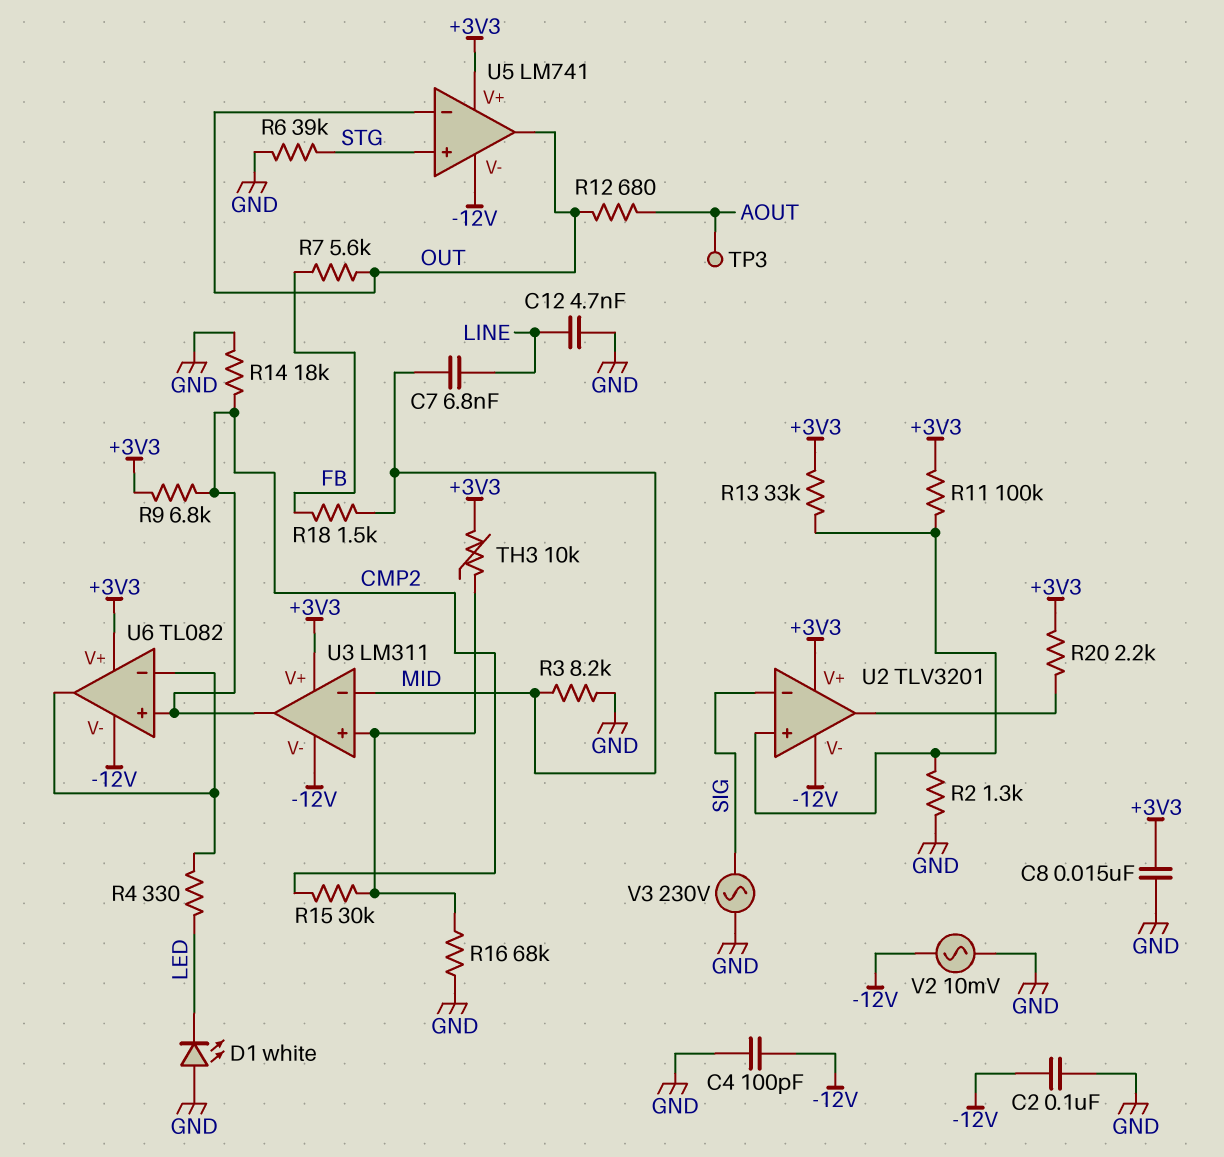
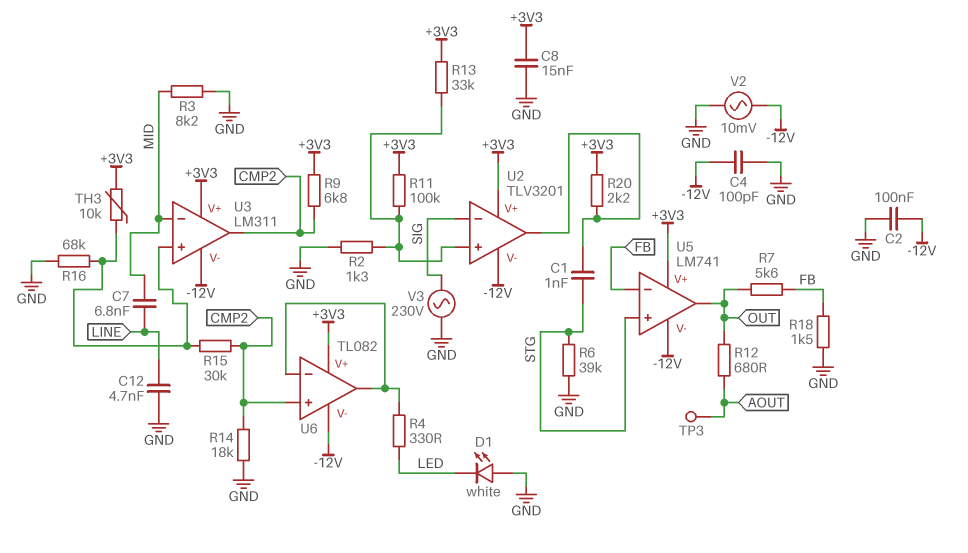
C1: none -> 1nF (STG, U2/out)
R18: 1.5k (FB, MID) -> 1.5k (FB, GND)
U5 pin in-: OUT -> FB

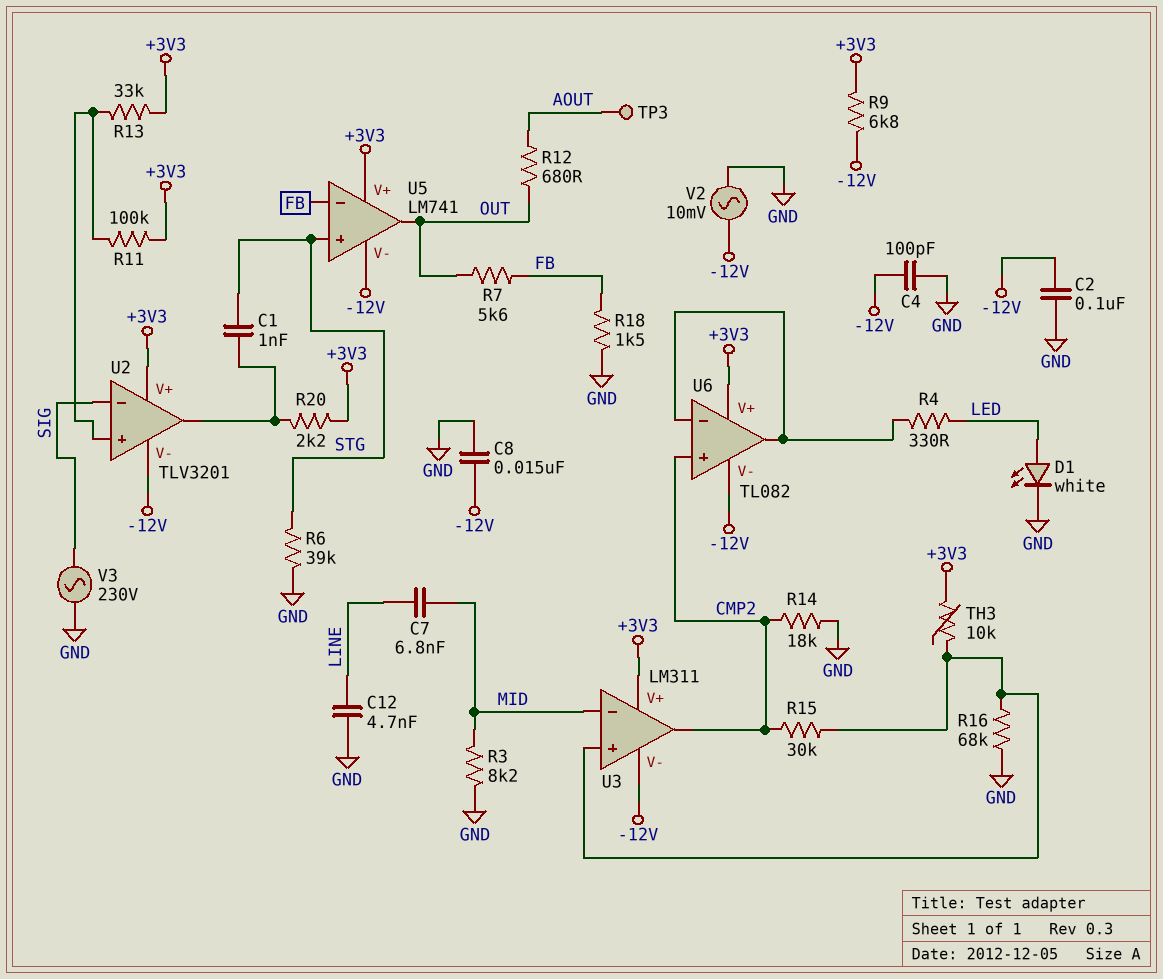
C8: 15nF (+3V3, GND) -> 15nF (-12V, GND)
D1: LED white (A GND, K LED) -> LED white (A LED, K GND)
R2: 1.3k (GND, U2/in+) -> none
R9: 6.8k (+3V3, CMP2) -> 6.8k (+3V3, -12V)

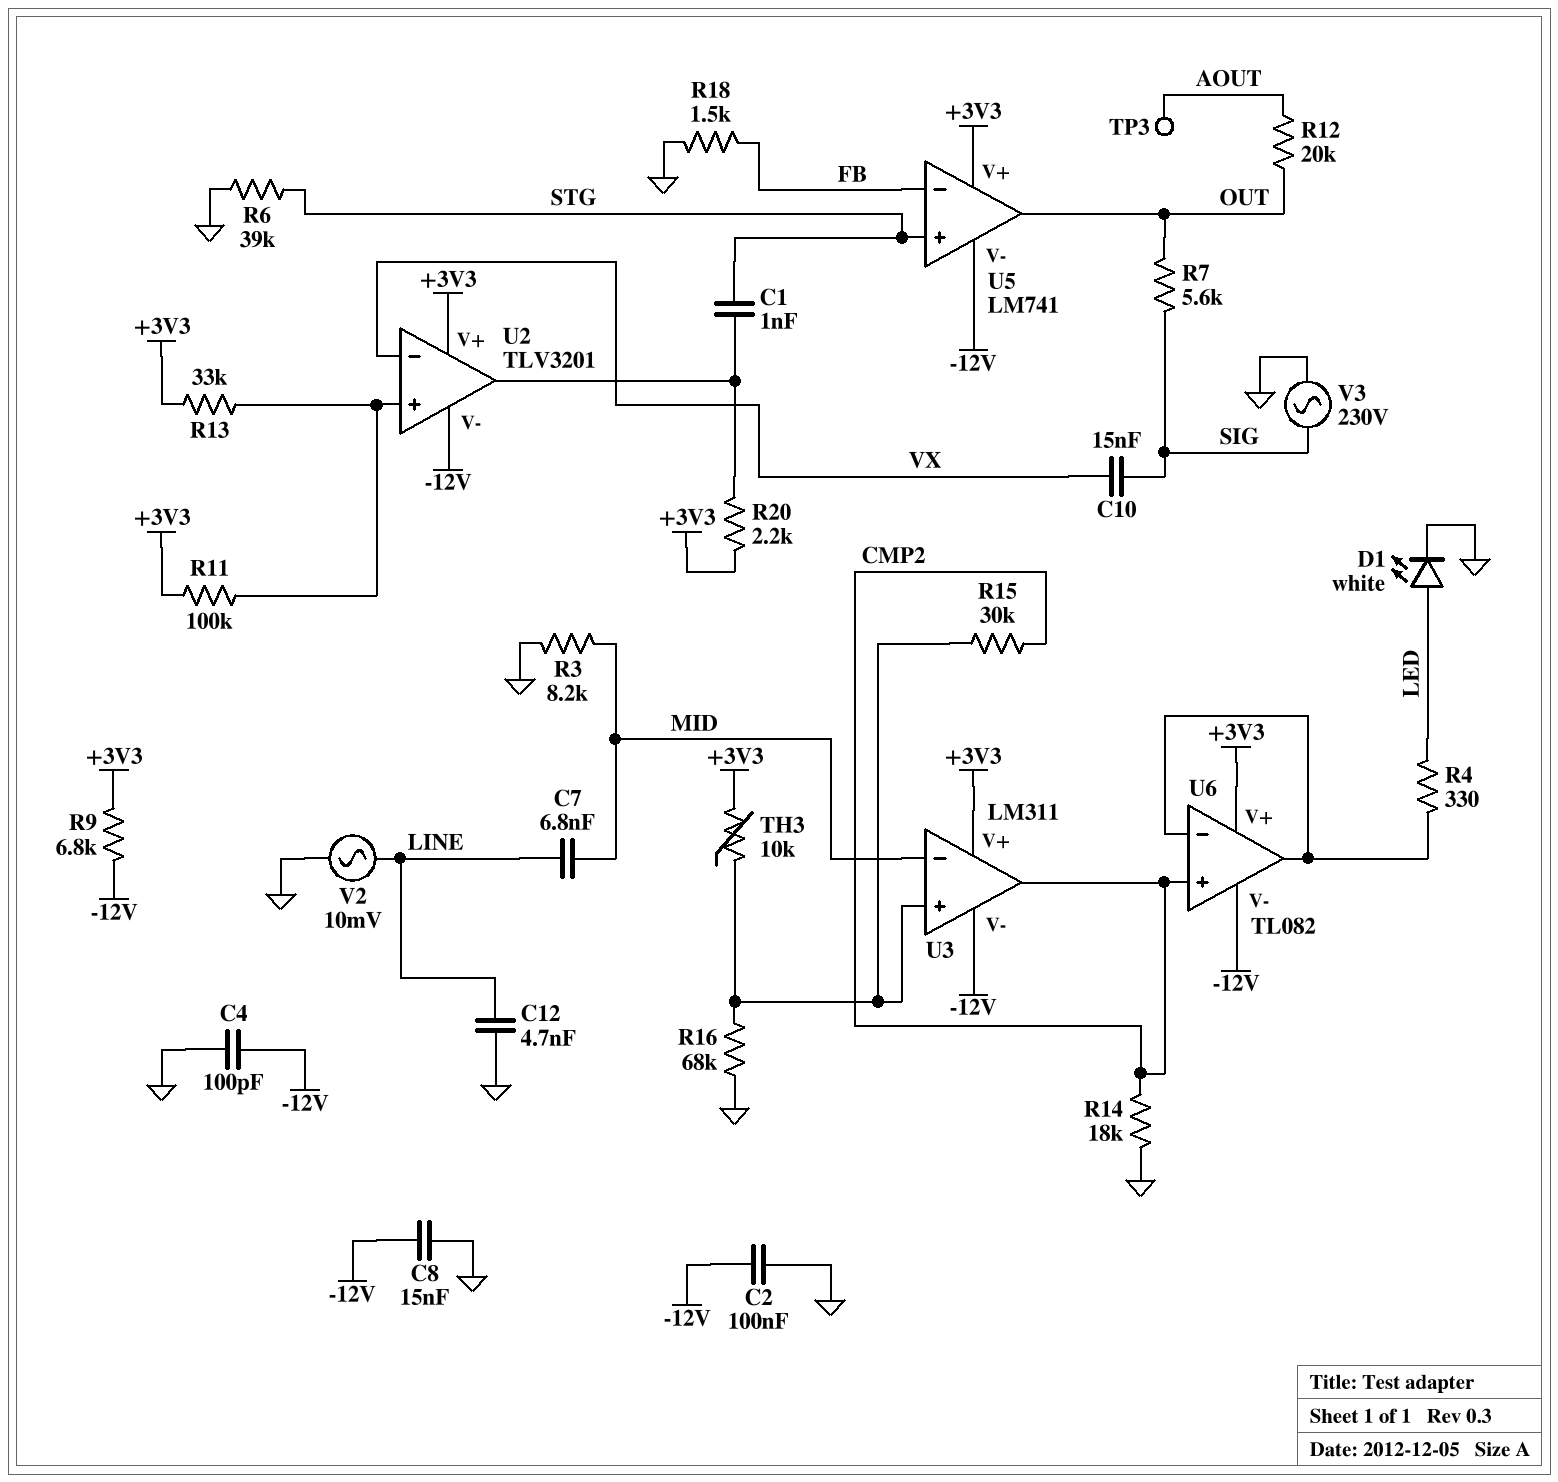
C10: none -> 15nF (SIG, VX)
R7: 5.6k (FB, OUT) -> 5.6k (OUT, SIG)
R12: 680 (AOUT, OUT) -> 20k (AOUT, OUT)
U2 pin in-: SIG -> VX
V2: AC 10mV (-12V, GND) -> AC 10mV (GND, LINE)

